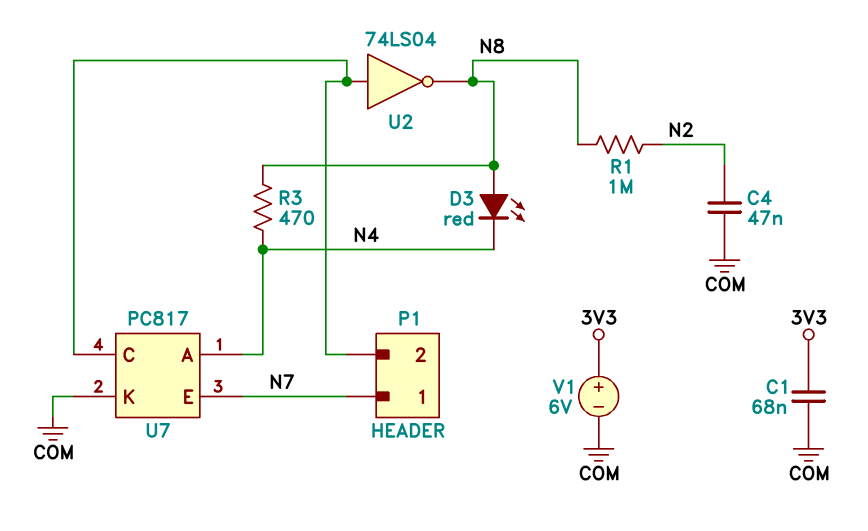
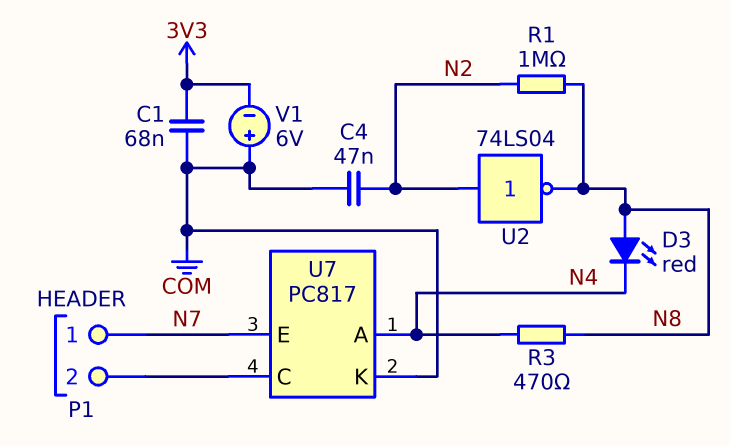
U2: NOT 74LS04 (in P1/2, out N8) -> NOT 74LS04 (in N2, out N8)
V1: 6V (plus 3V3, minus COM) -> 6V (plus COM, minus 3V3)

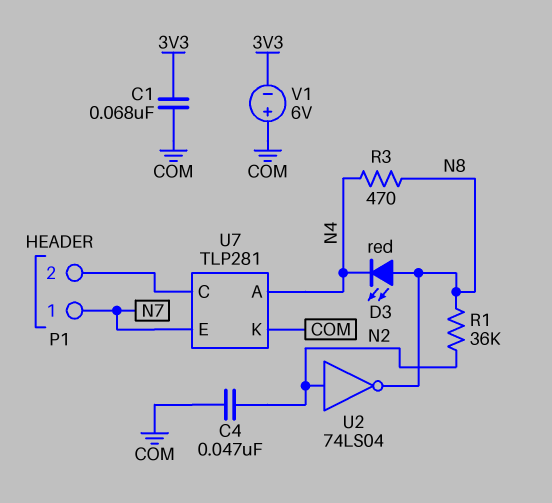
R1: 1M (N2, N8) -> 36k (N2, N8)
U7: PC817 -> TLP281

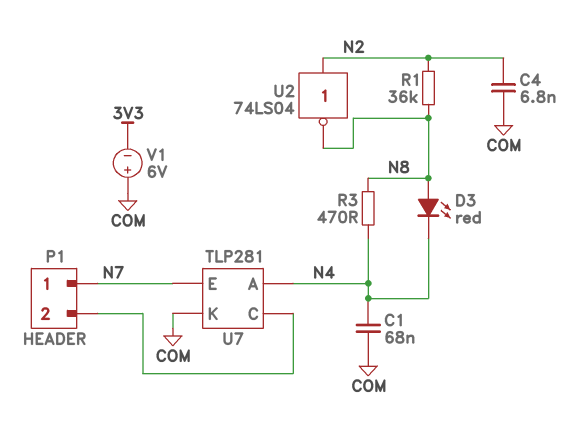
C1: 68nF (3V3, COM) -> 68nF (COM, N4)
C4: 47nF (COM, N2) -> 6.8nF (COM, N2)

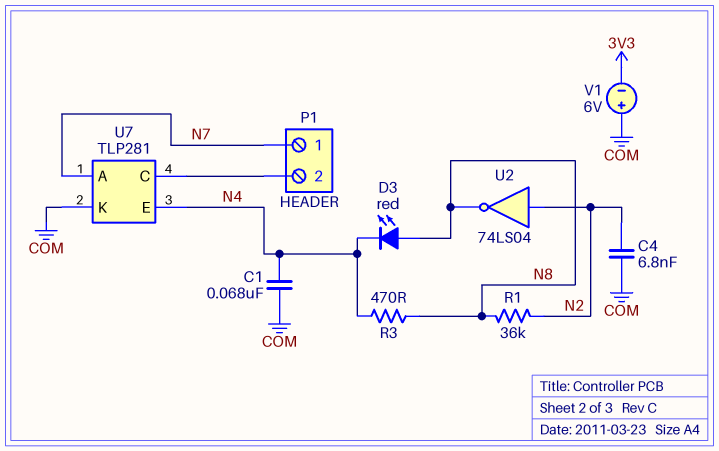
U7 pin A: N4 -> N7
U7 pin E: N7 -> N4

